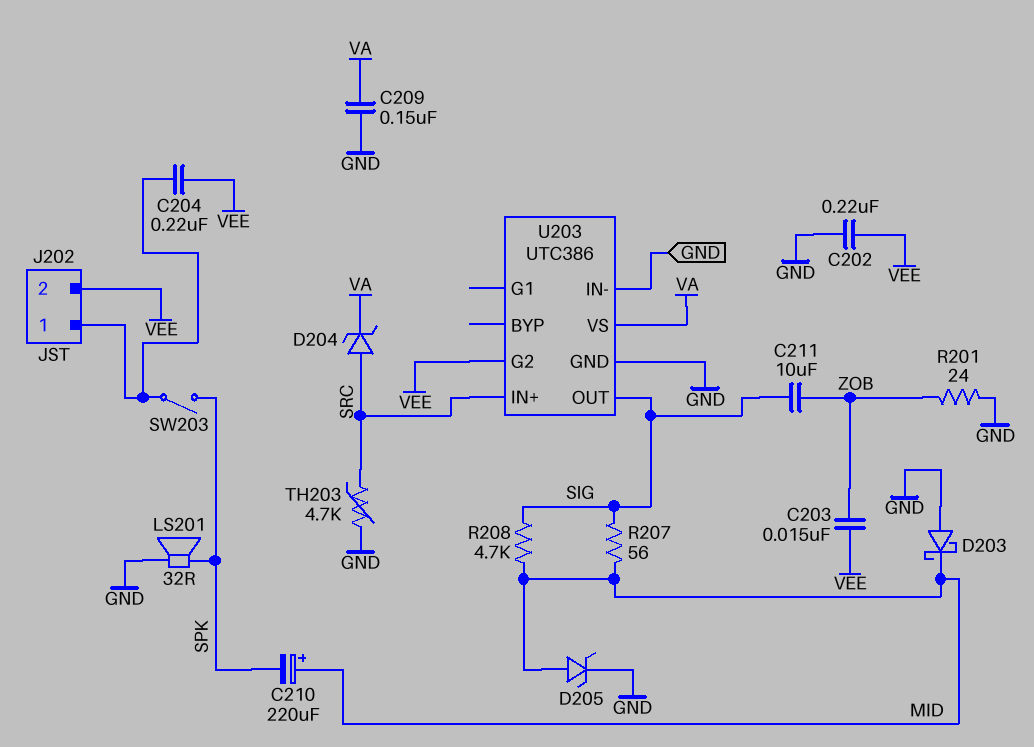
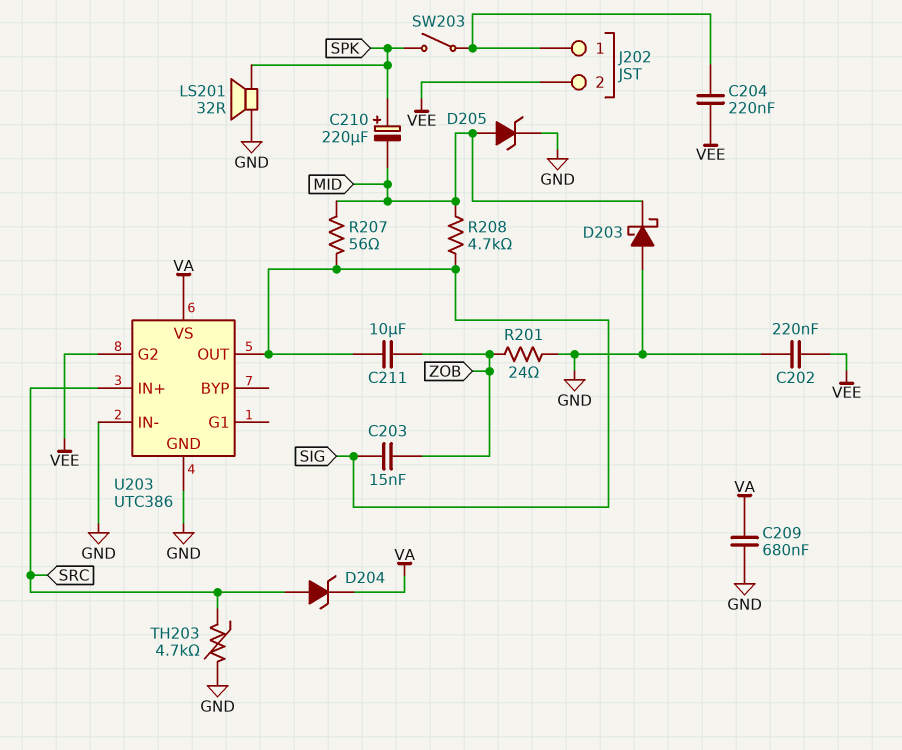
C203: 15nF (VEE, ZOB) -> 15nF (SIG, ZOB)
C209: 150nF (GND, VA) -> 680nF (GND, VA)
C210: 220uF (plus MID, minus SPK) -> 220uF (plus SPK, minus MID)

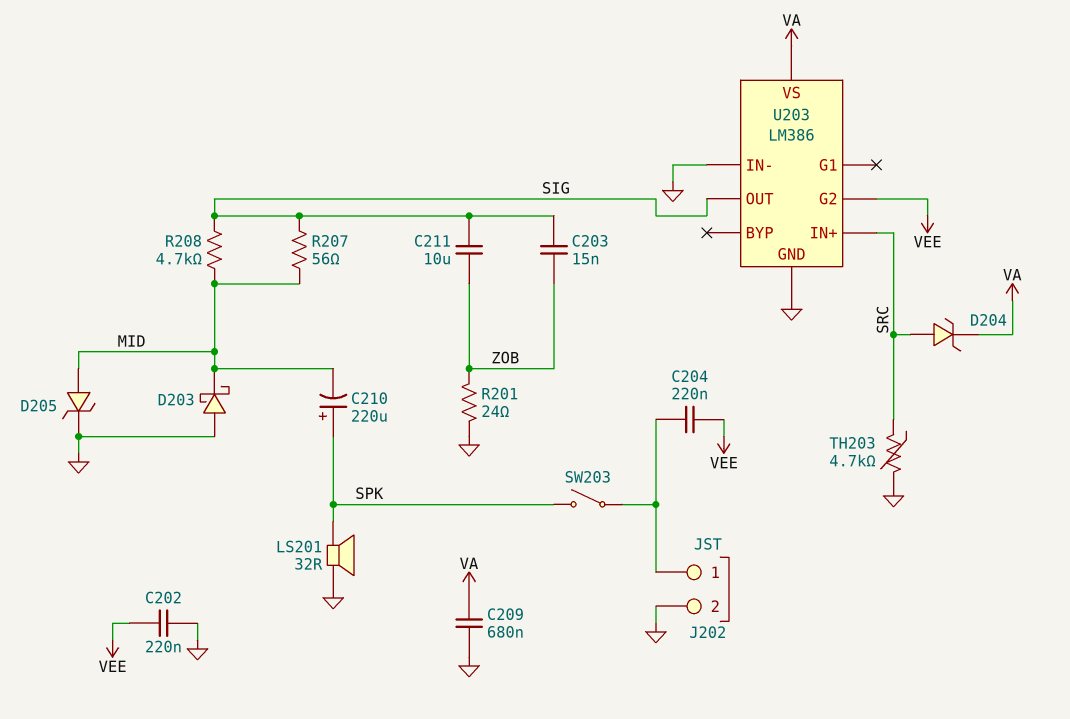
J202 pin 2: VEE -> GND
U203: UTC386 -> LM386

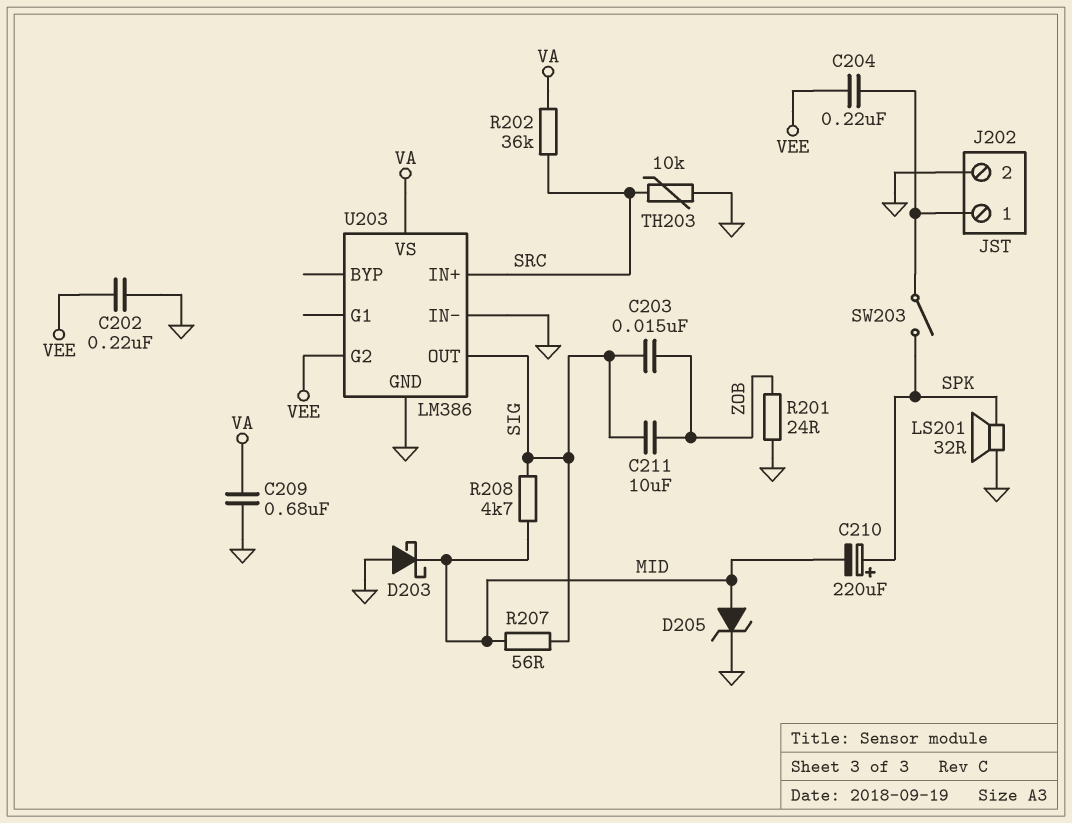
D204: zener (A SRC, K VA) -> none
R202: none -> 36k (SRC, VA)
TH203: 4.7k (GND, SRC) -> 10k (GND, SRC)

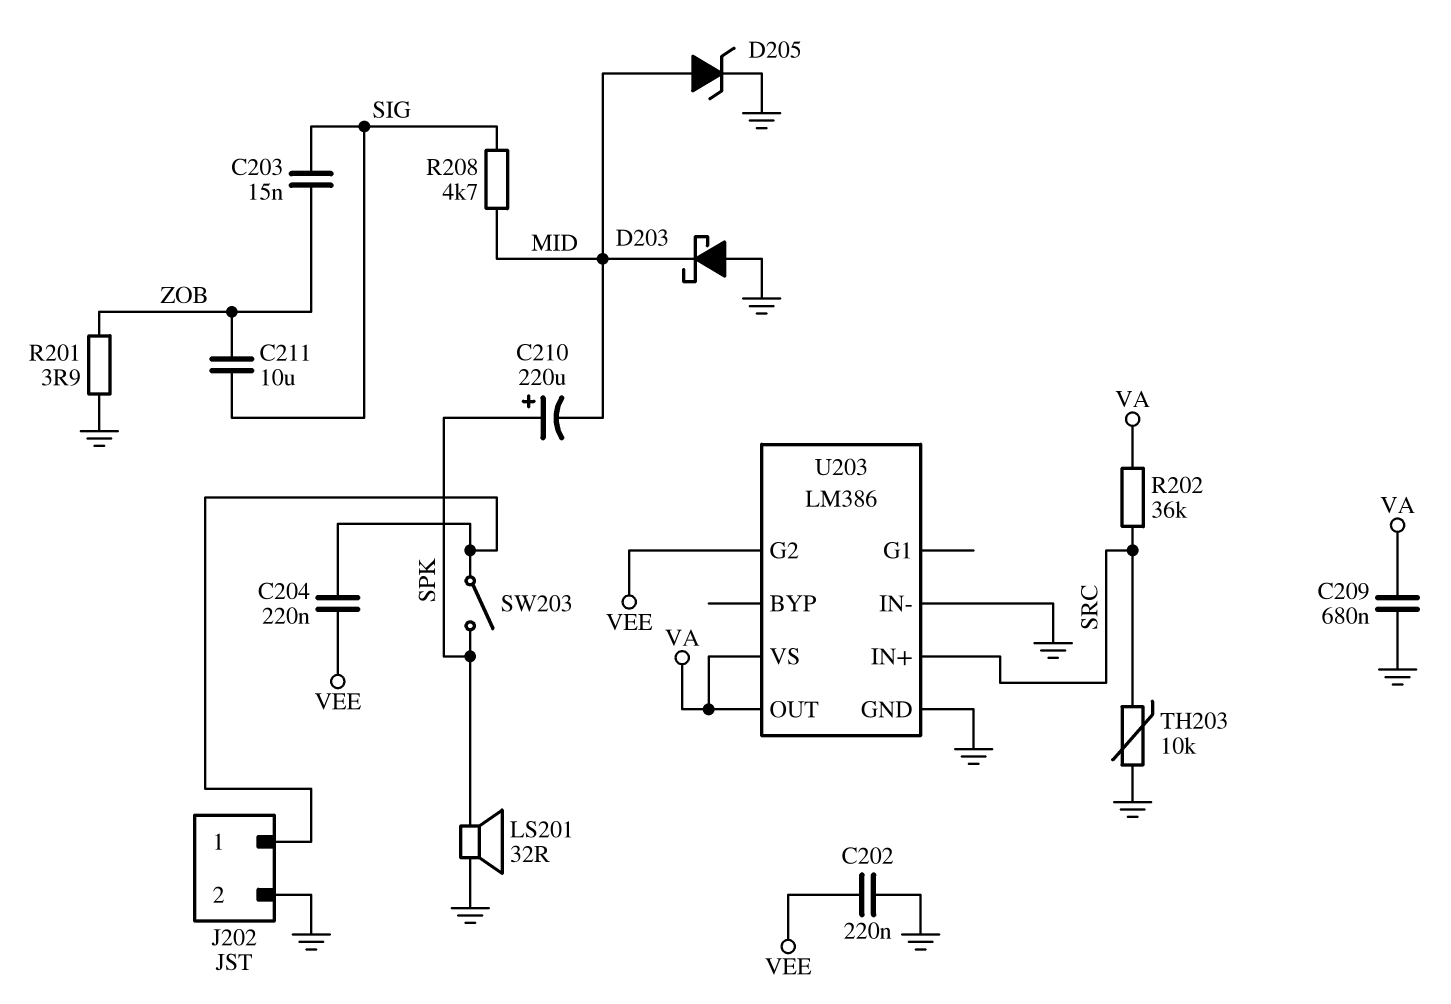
R201: 24 (GND, ZOB) -> 3.9 (GND, ZOB)
R207: 56 (MID, SIG) -> none
U203 pin OUT: SIG -> VA

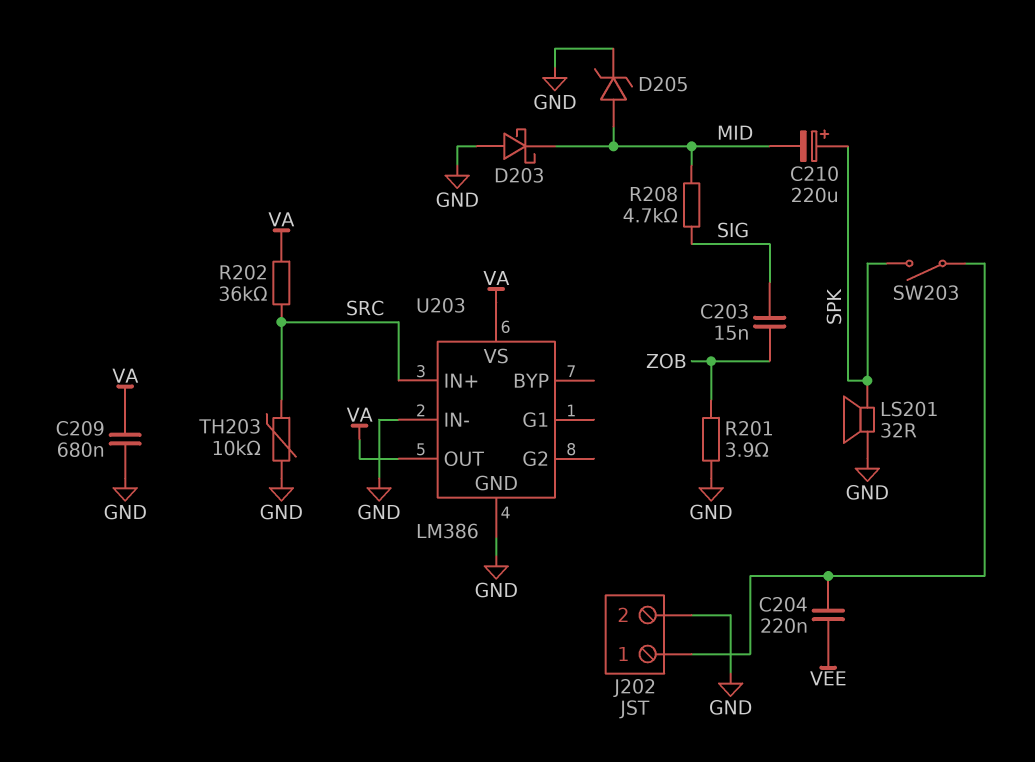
C202: 220nF (GND, VEE) -> none
C211: 10uF (SIG, ZOB) -> none
U203 pin G2: VEE -> none

